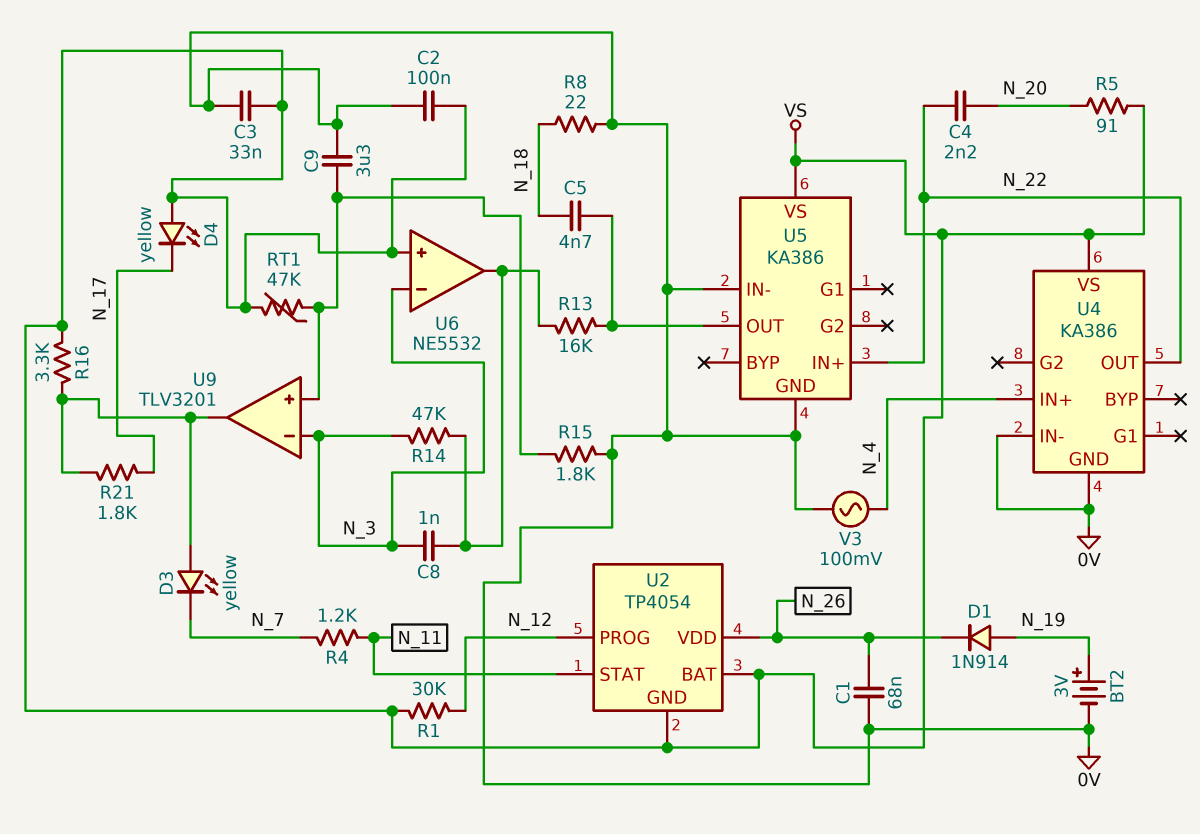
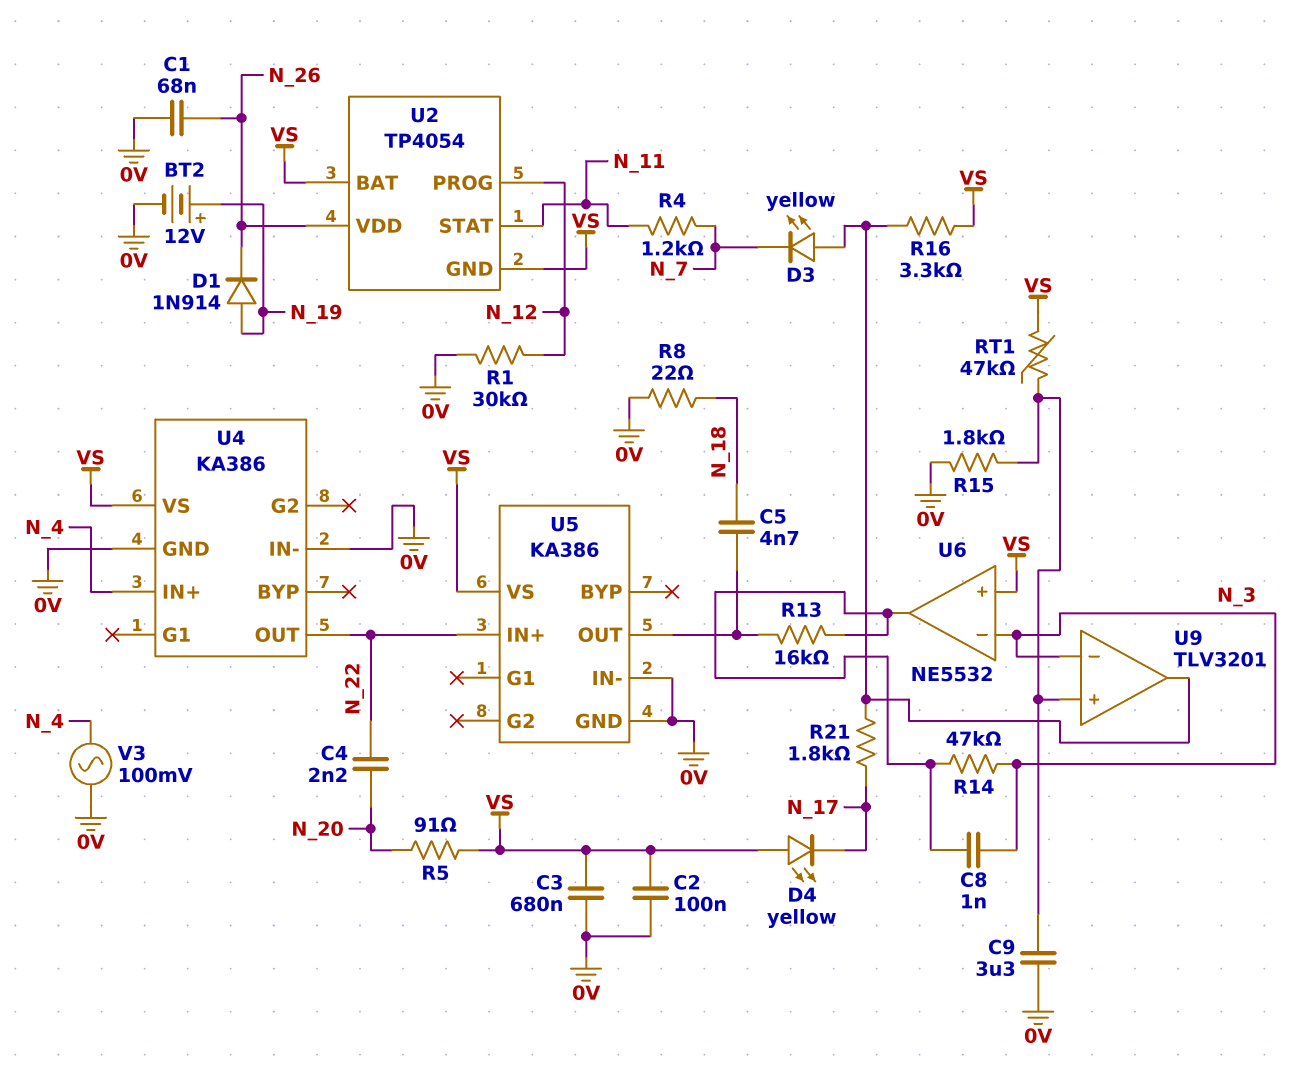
BT2: 3V (plus N_19, minus 0V) -> 12V (plus N_19, minus 0V)
C3: 33nF (0V, VS) -> 680nF (0V, VS)
R1: 30k (N_12, VS) -> 30k (0V, N_12)

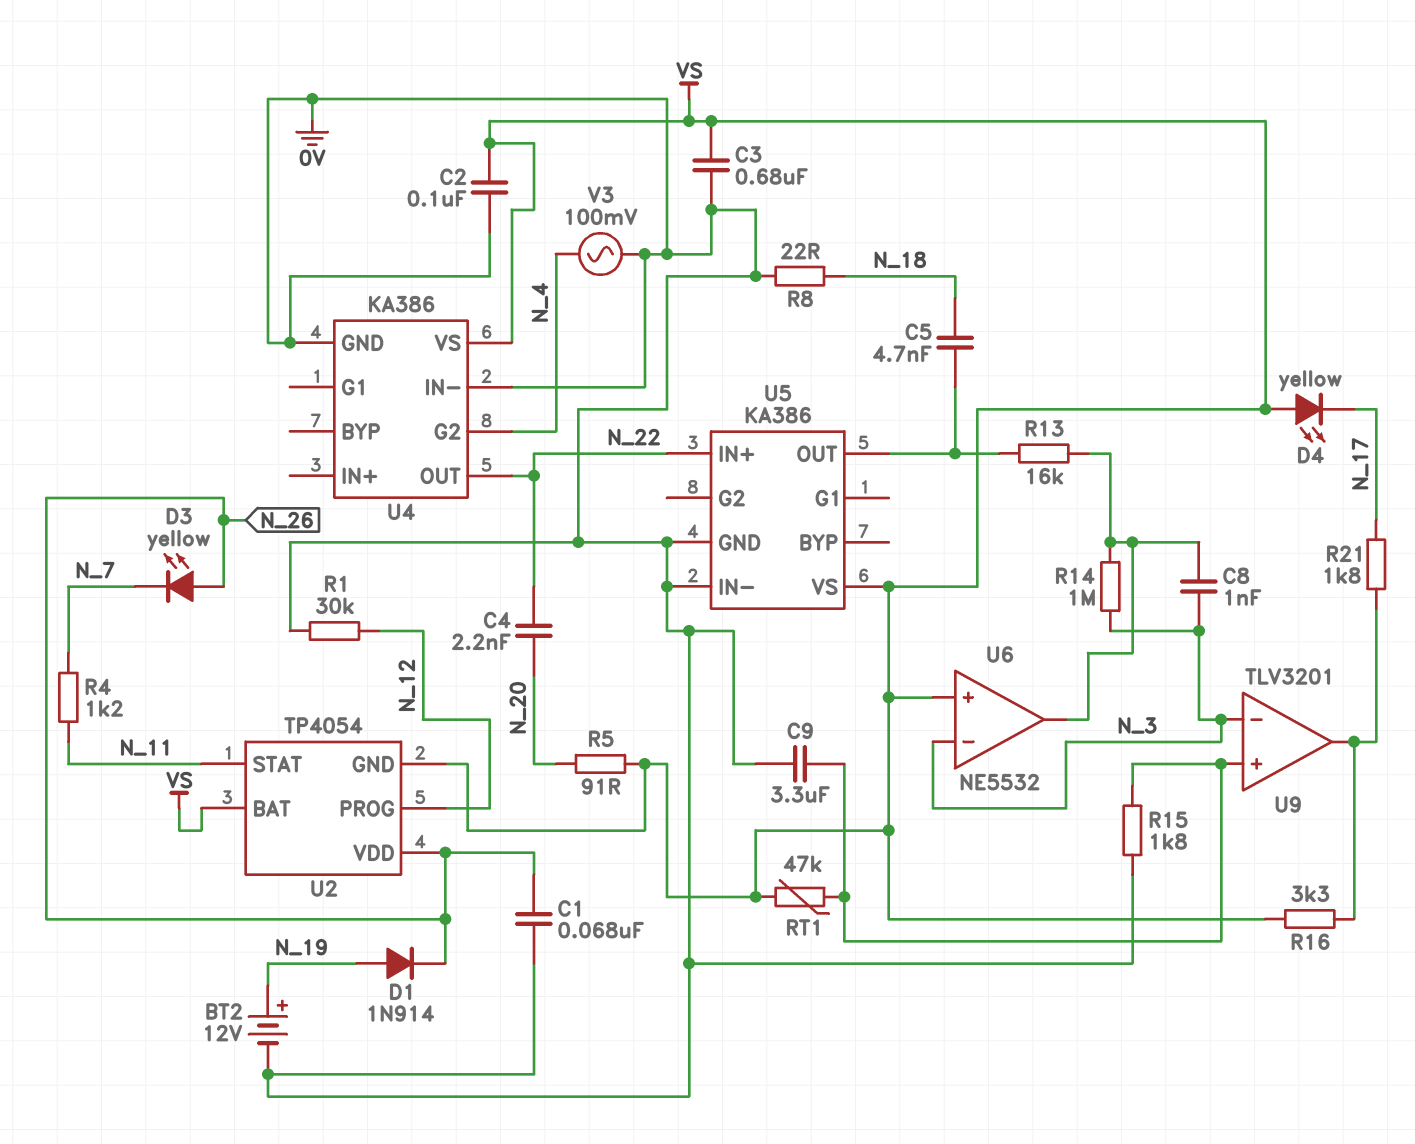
D3: LED yellow (A U9/out, K N_7) -> LED yellow (A N_26, K N_7)
R14: 47k (N_3, U6/out) -> 1M (N_3, U6/out)
U4 pin G2: none -> N_4
U4 pin IN+: N_4 -> none

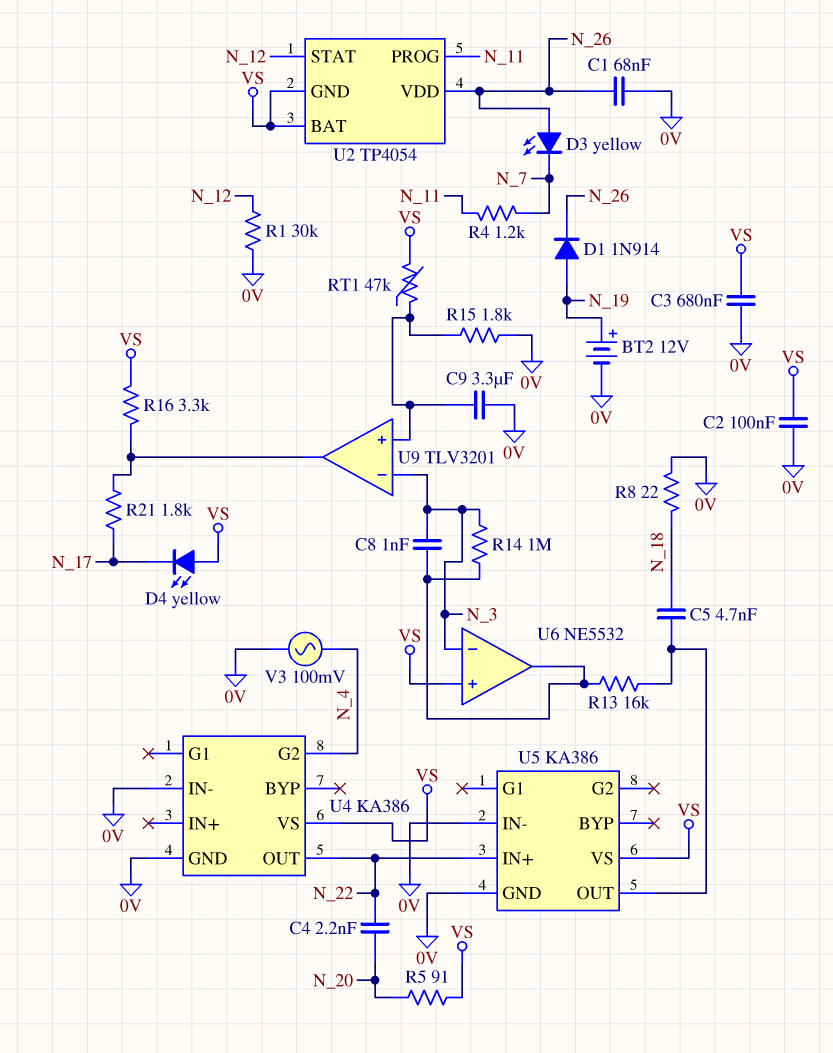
U2 pin PROG: N_12 -> N_11
U2 pin STAT: N_11 -> N_12

